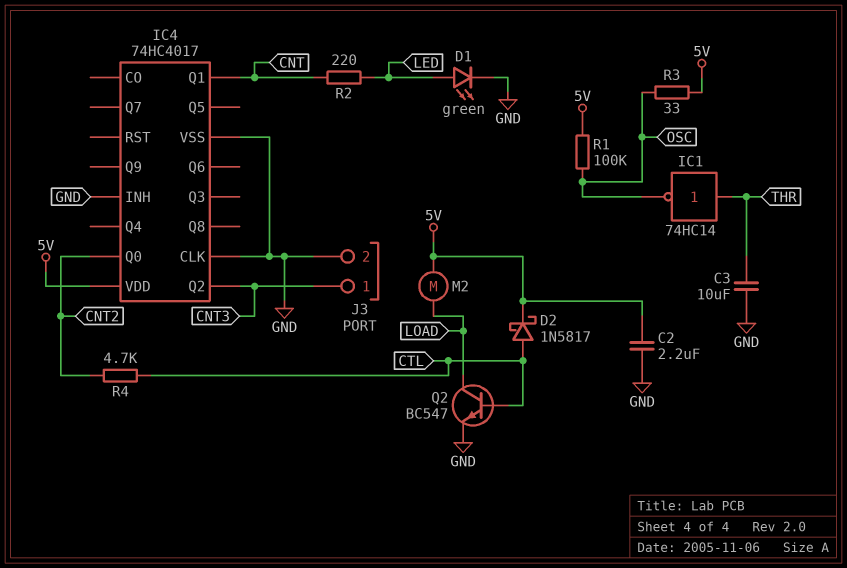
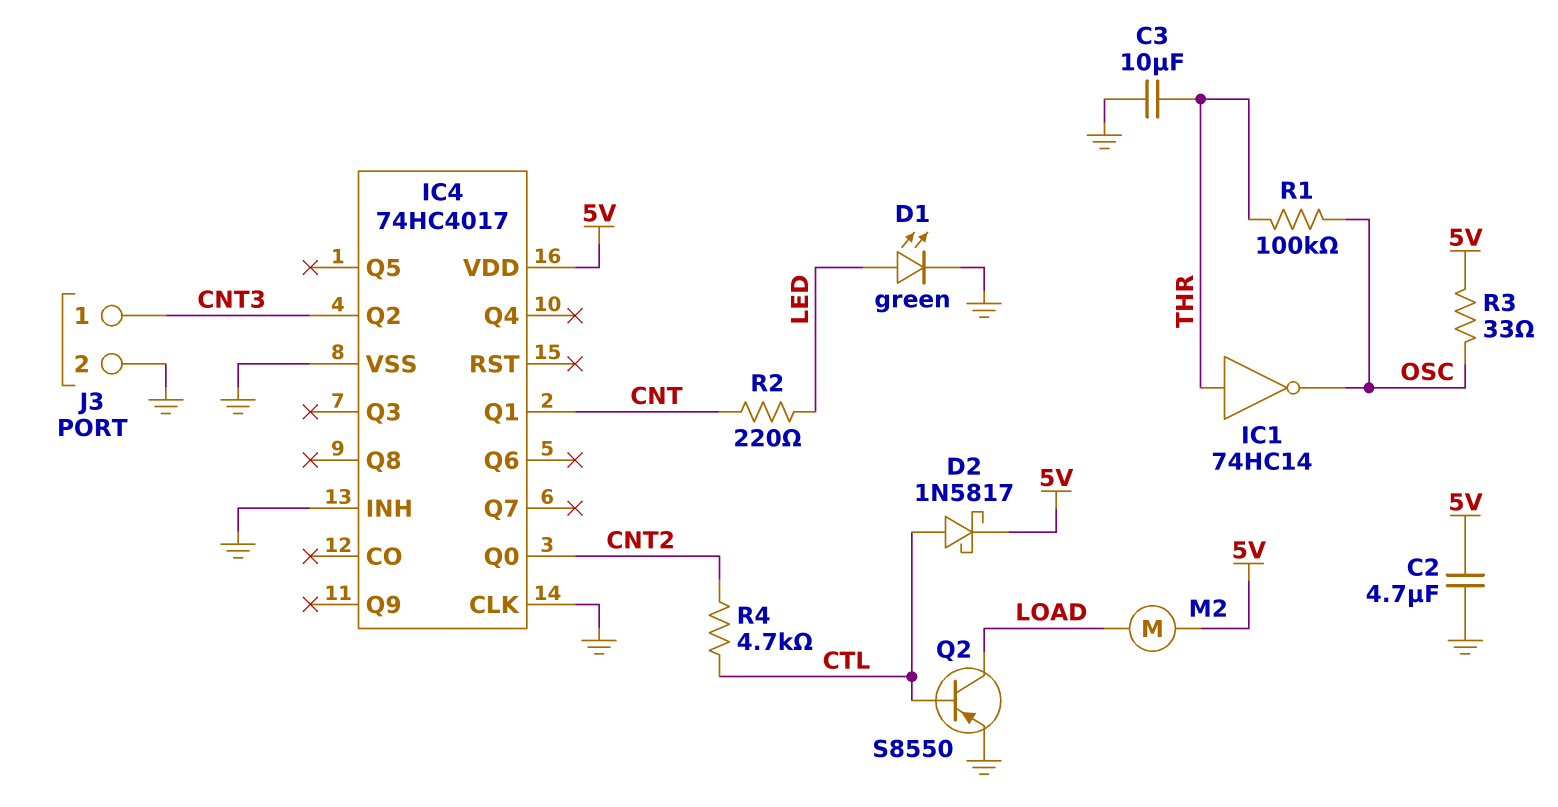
C2: 2.2uF (5V, GND) -> 4.7uF (5V, GND)
Q2: NPN BC547 (B CTL, C LOAD, E GND) -> PNP S8550 (B CTL, C LOAD, E GND)
R1: 100k (5V, OSC) -> 100k (OSC, THR)

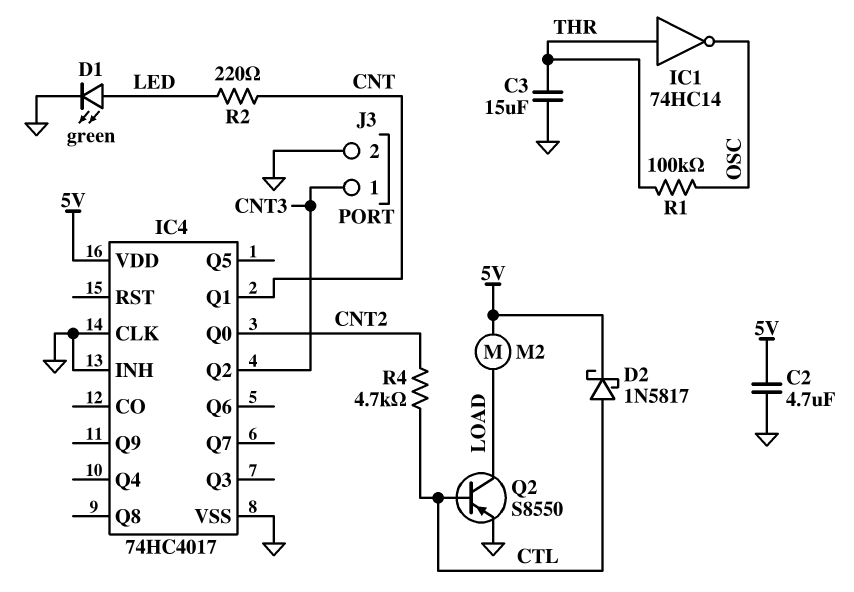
C3: 10uF (GND, THR) -> 15uF (GND, THR)
R3: 33 (5V, OSC) -> none

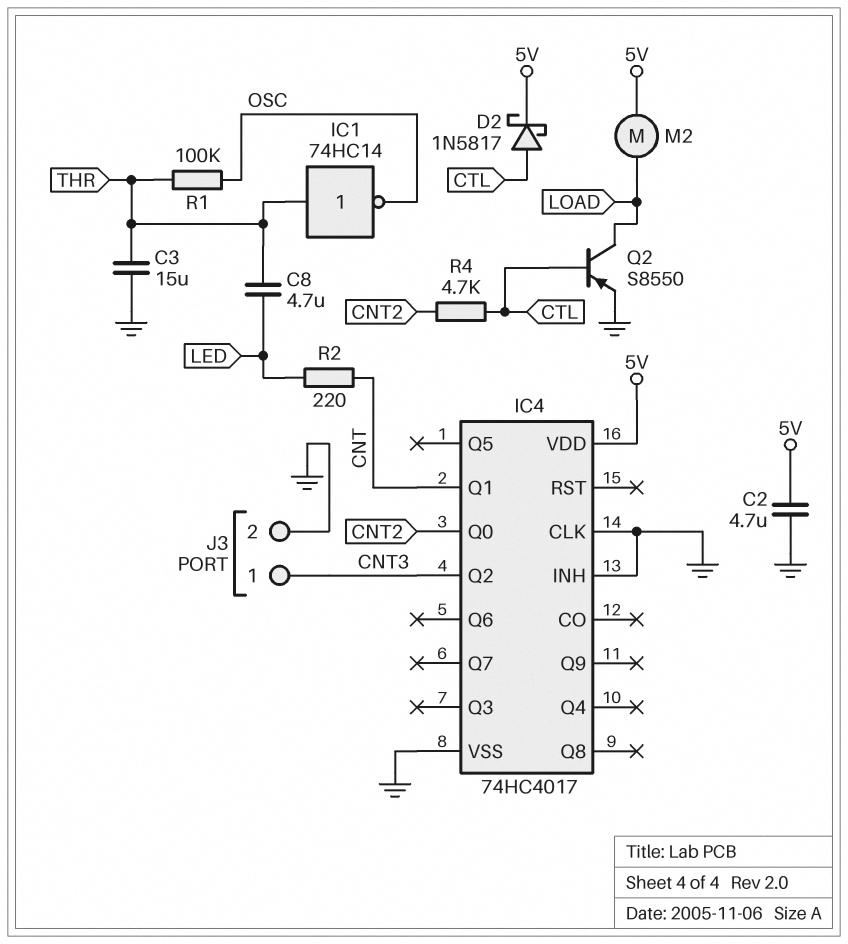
C8: none -> 4.7uF (LED, THR)
D1: LED green (A LED, K GND) -> none

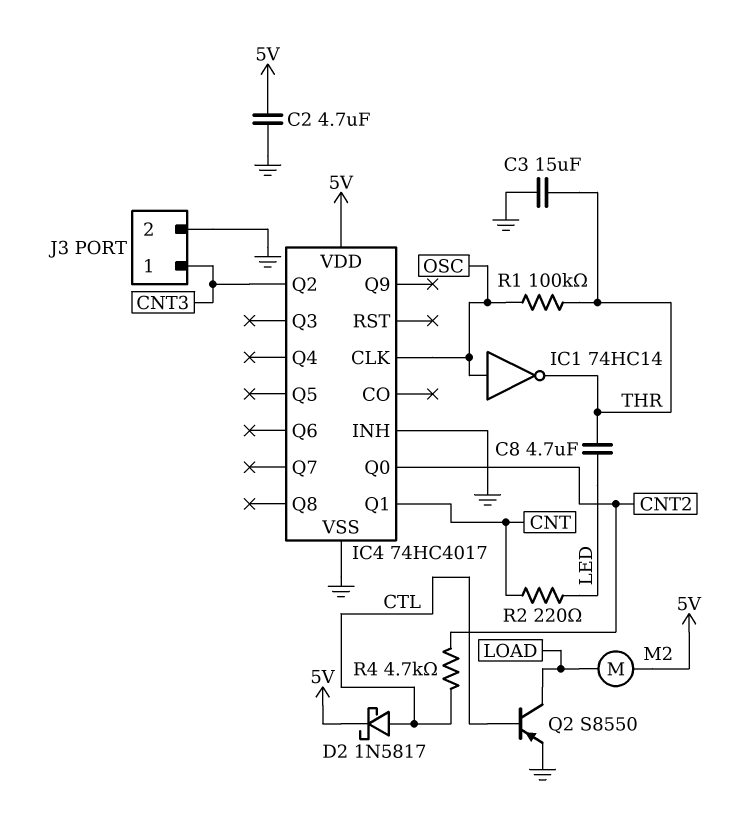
IC1: NOT 74HC14 (in THR, out OSC) -> NOT 74HC14 (in OSC, out THR)
IC4 pin CLK: GND -> OSC

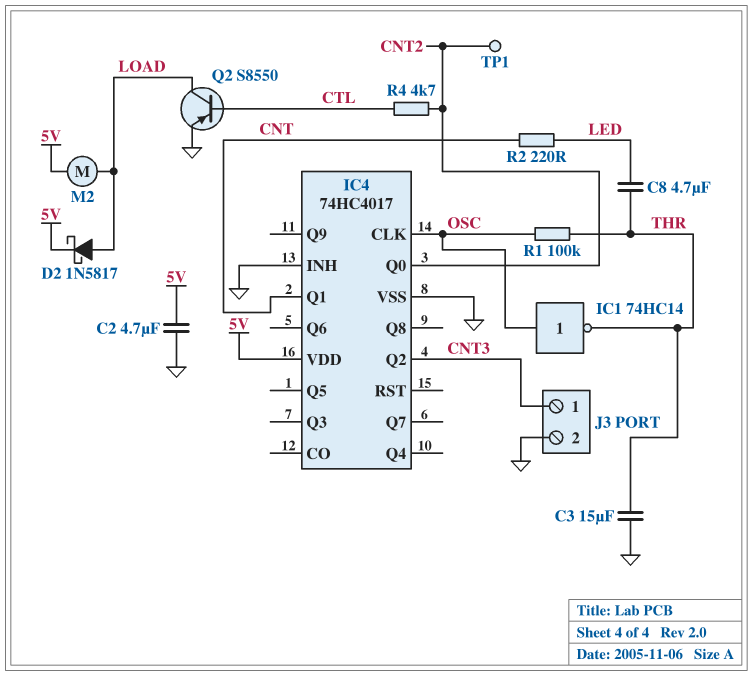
D2: schottky 1N5817 (A CTL, K 5V) -> schottky 1N5817 (A LOAD, K 5V)
TP1: none -> test point (CNT2)

